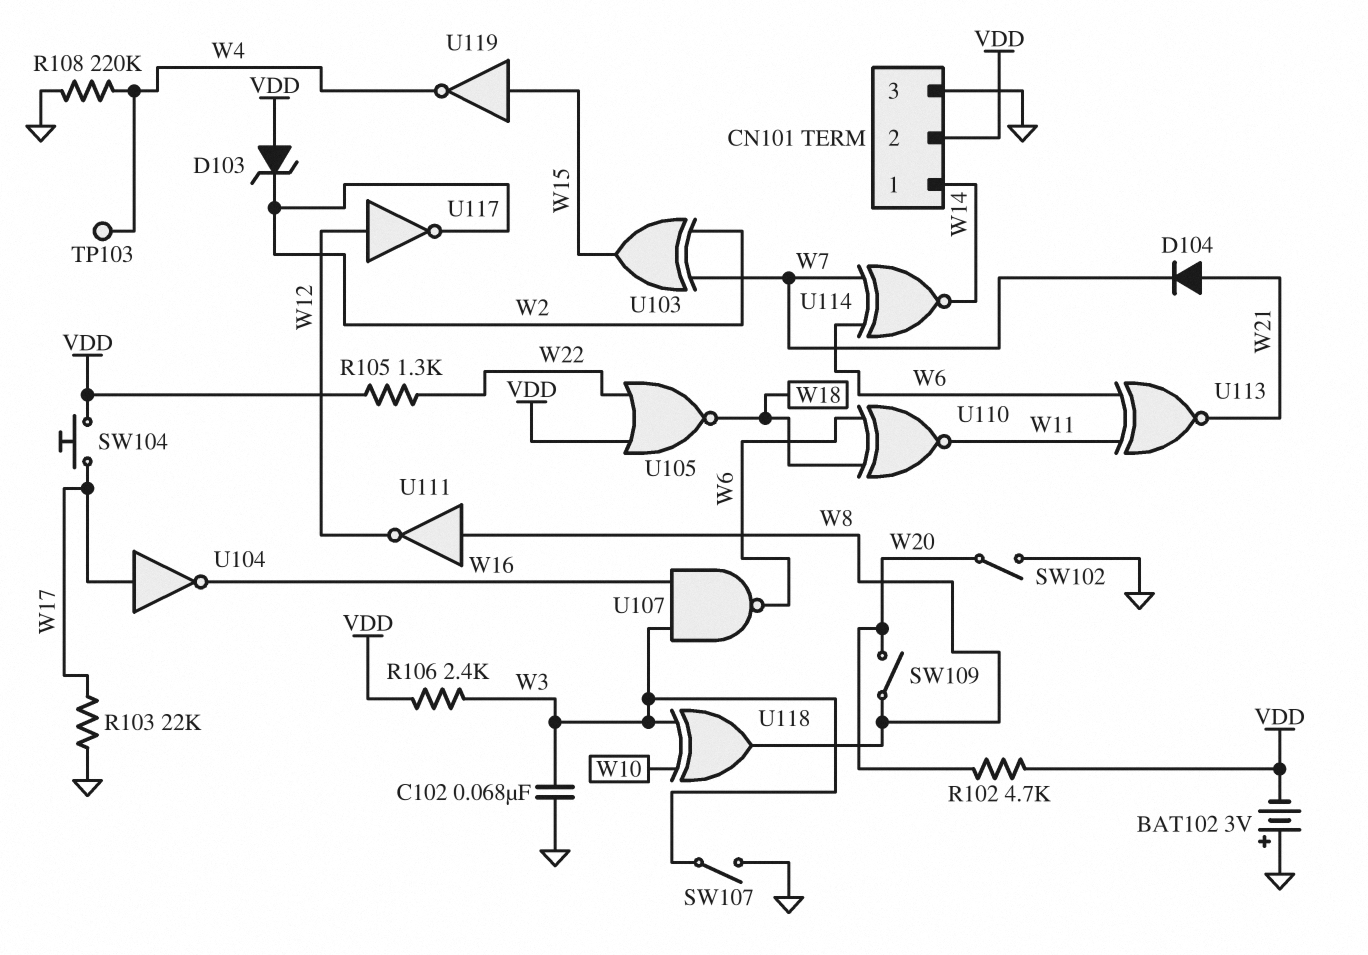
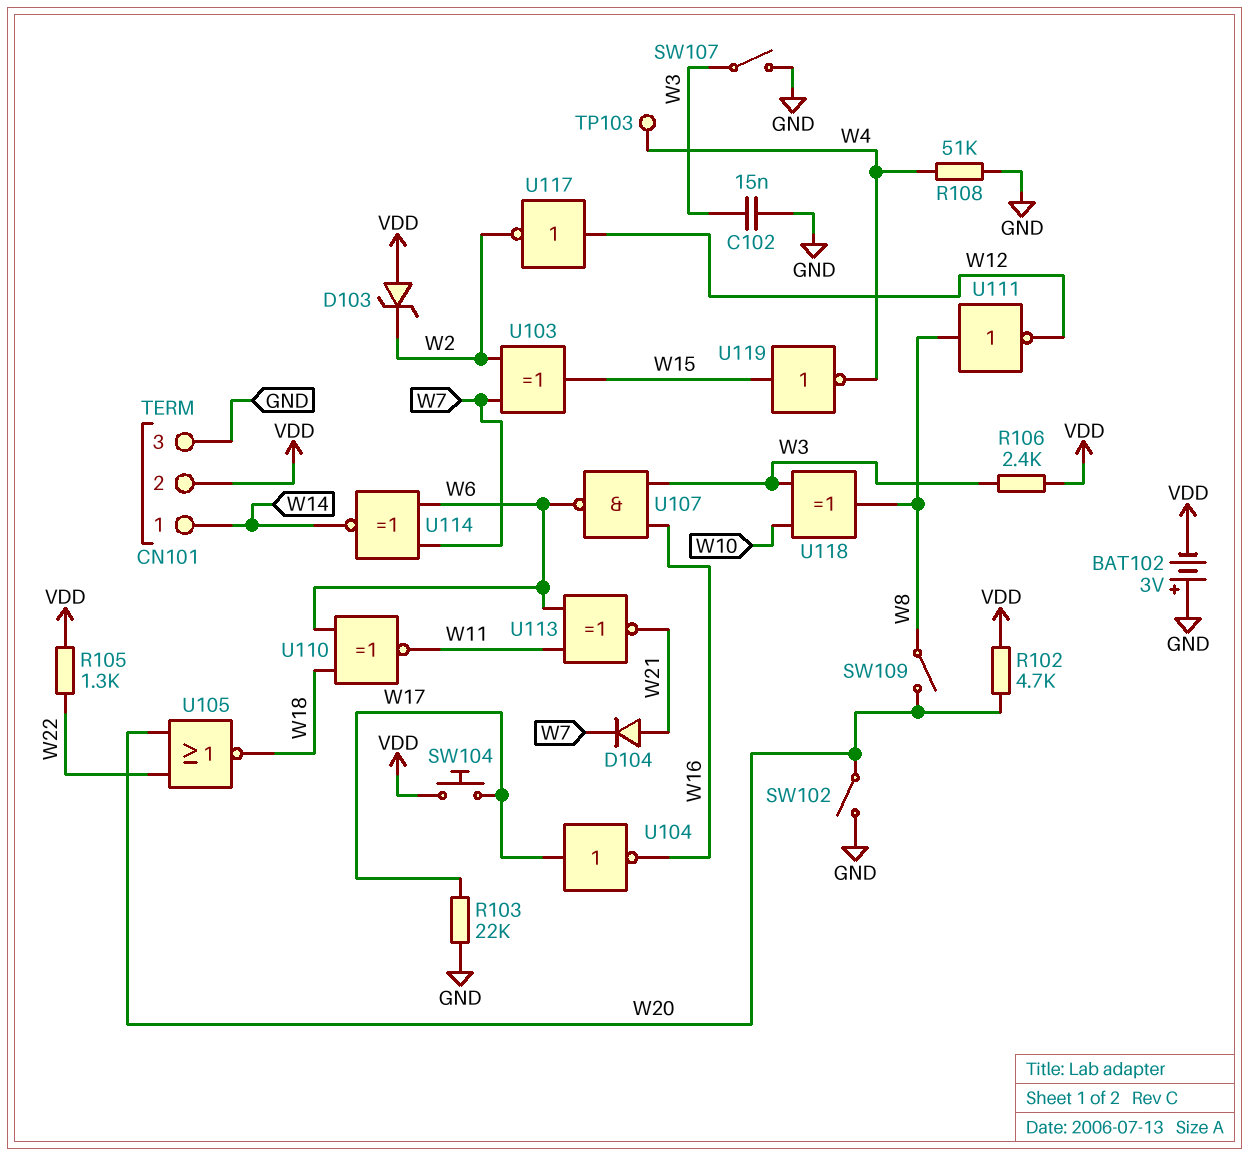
C102: 68nF (GND, W3) -> 15nF (GND, W3)
R108: 220k (GND, W4) -> 51k (GND, W4)
U105: NOR (in VDD, in W22, out W18) -> NOR (in W20, in W22, out W18)

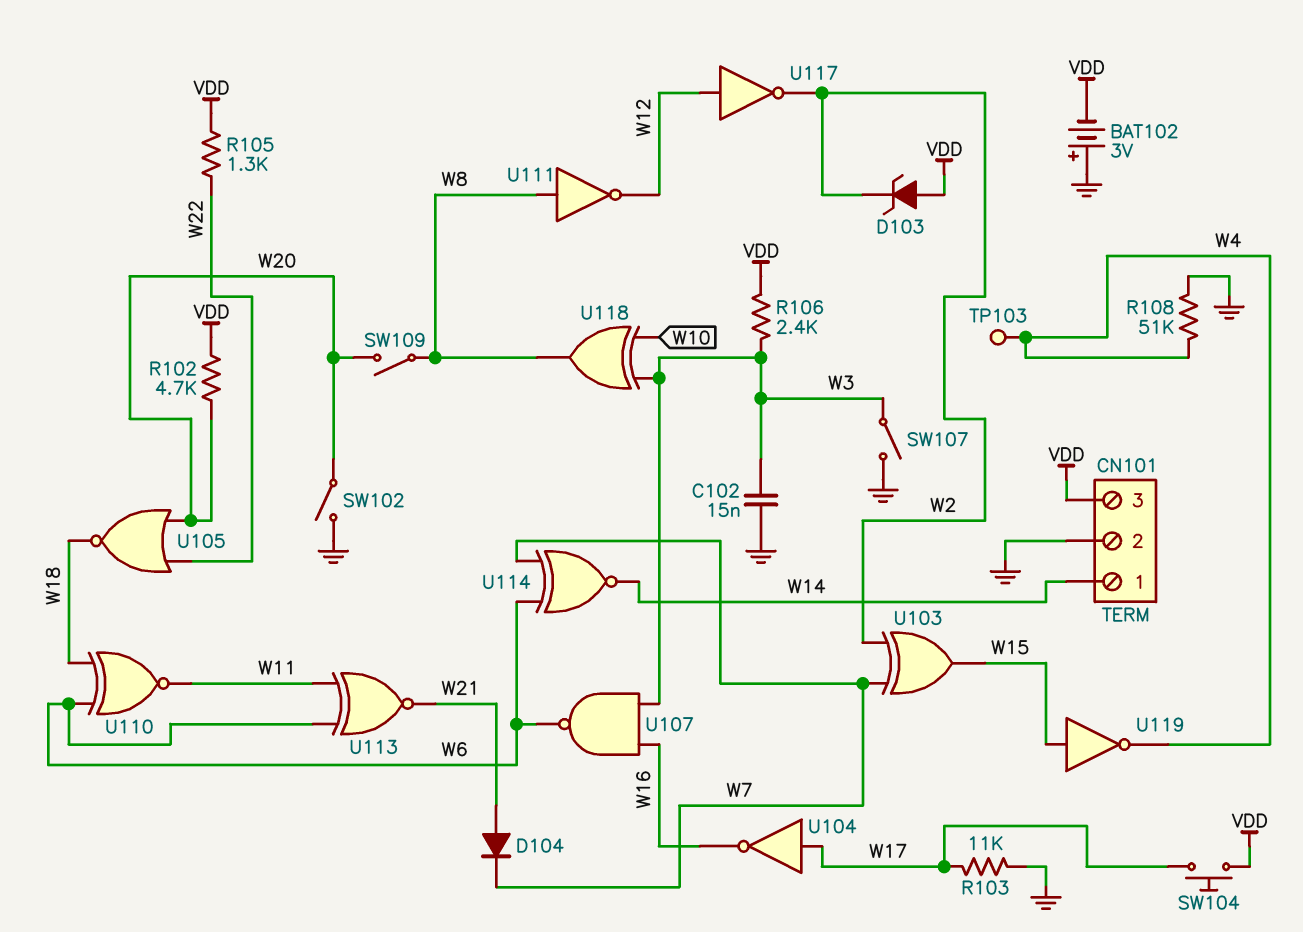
CN101 pin 2: VDD -> GND
CN101 pin 3: GND -> VDD
R103: 22k (GND, W17) -> 11k (GND, W17)

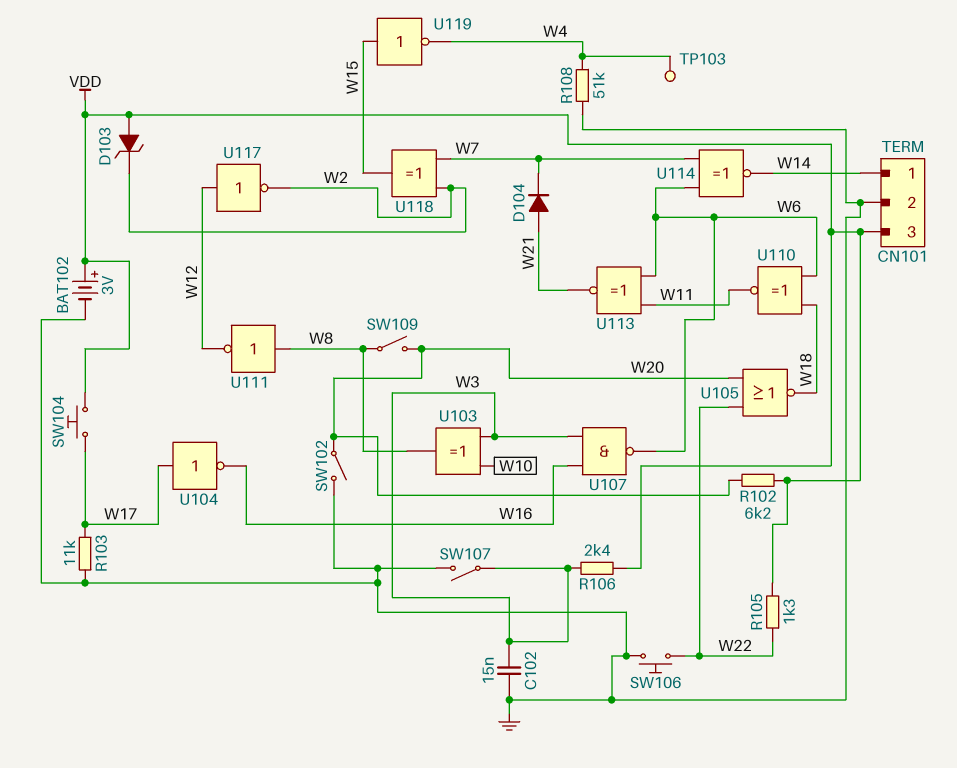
BAT102: 3V (plus GND, minus VDD) -> 3V (plus VDD, minus GND)
R102: 4.7k (VDD, W20) -> 6.2k (VDD, W20)
SW106: none -> button (GND, W22)
U103: XOR (in W2, in W7, out W15) -> XOR (in W3, in W10, out W8)
U118: XOR (in W3, in W10, out W8) -> XOR (in W2, in W7, out W15)

